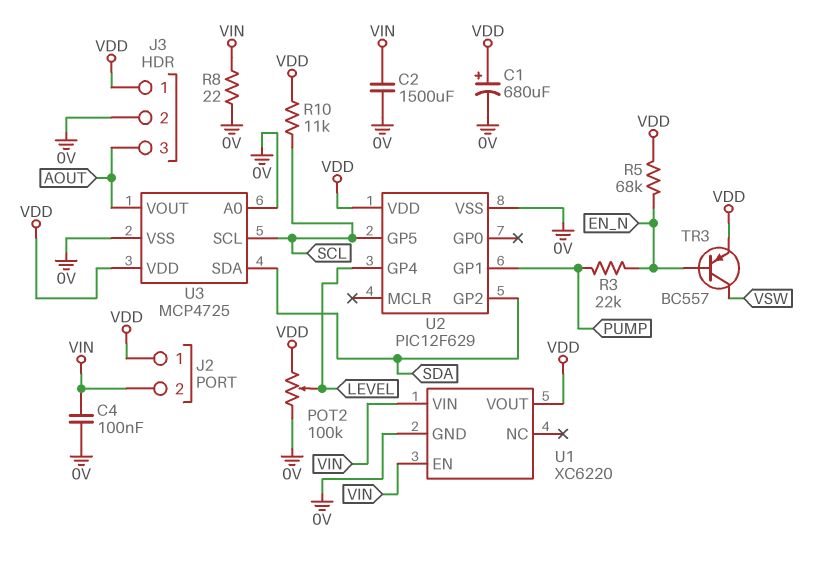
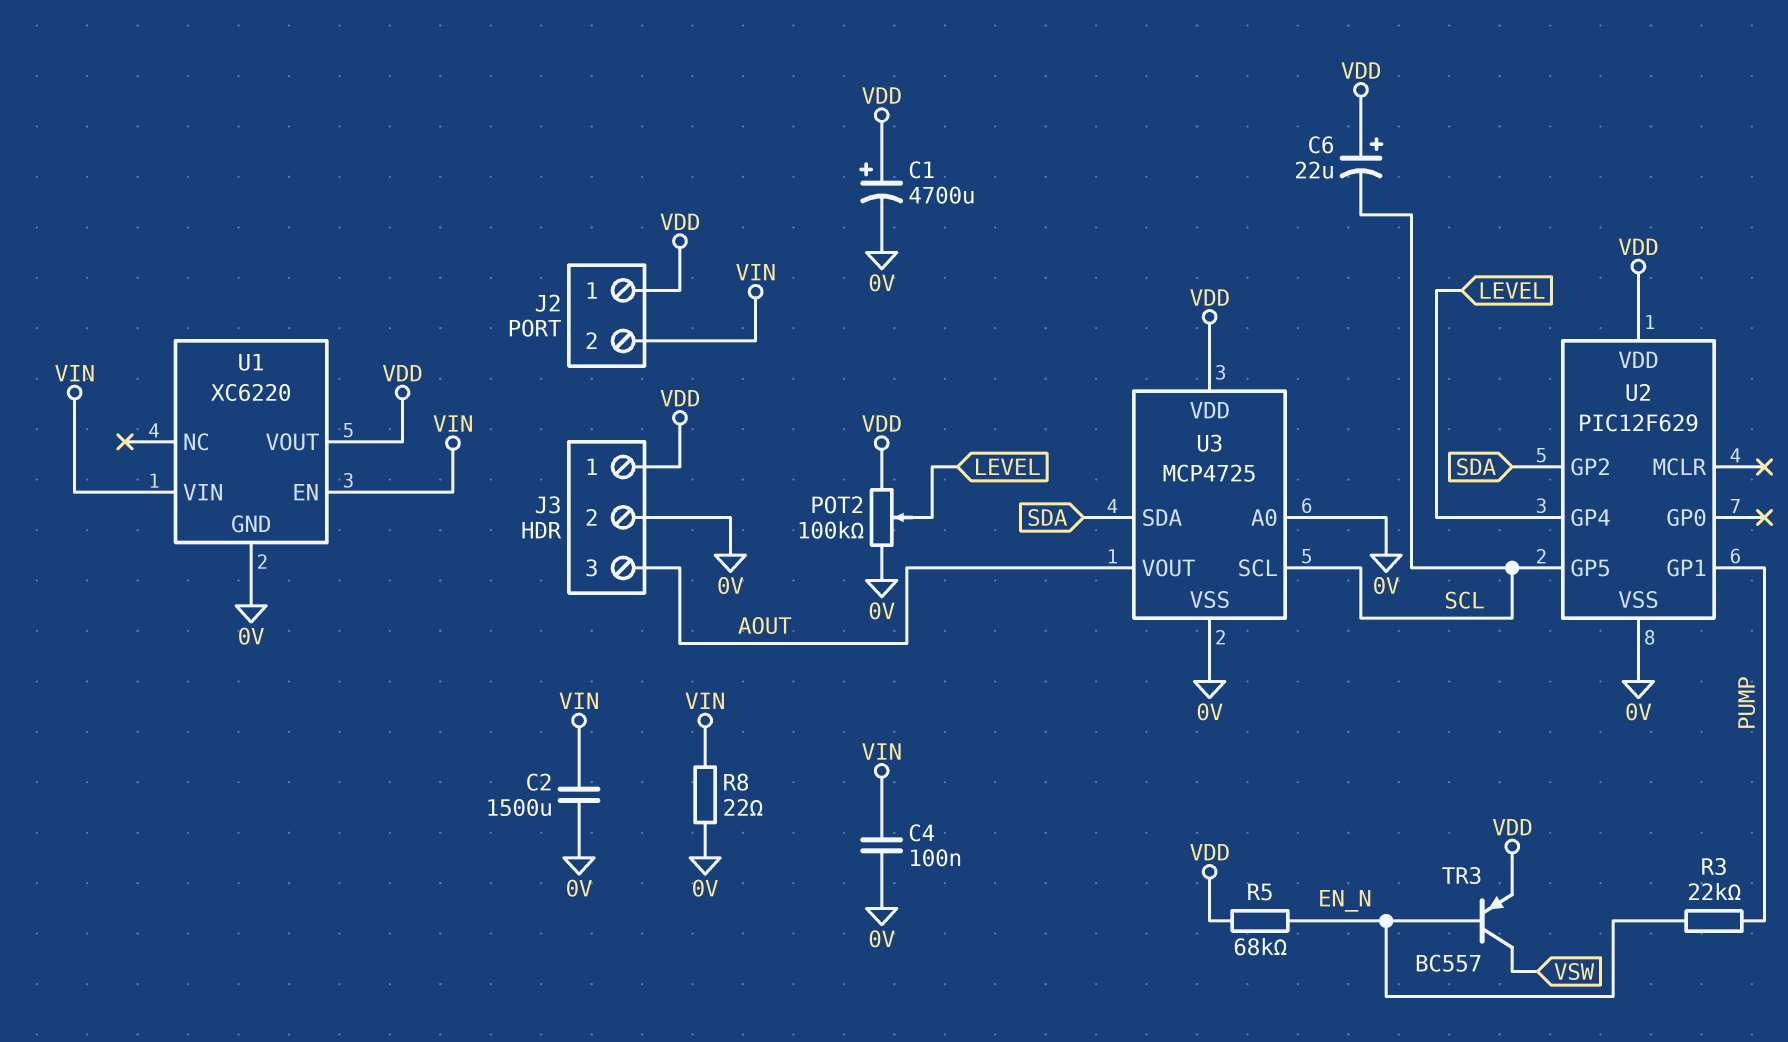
C1: 680uF (plus VDD, minus 0V) -> 4700uF (plus VDD, minus 0V)
C6: none -> 22uF (plus VDD, minus SCL)
R10: 11k (SCL, VDD) -> none

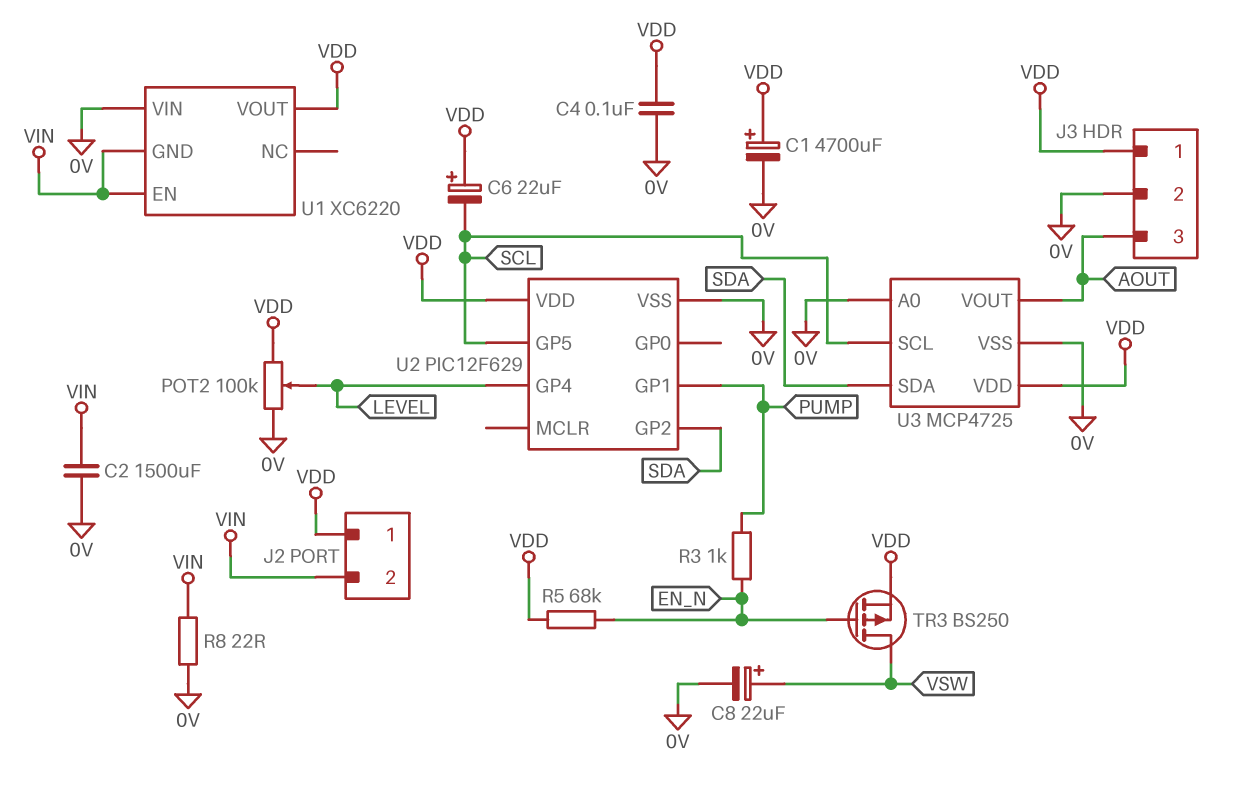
C4: 100nF (0V, VIN) -> 100nF (0V, VDD)
C8: none -> 22uF (plus VSW, minus 0V)
R3: 22k (EN_N, PUMP) -> 1k (EN_N, PUMP)
TR3: PNP BC557 (B EN_N, C VSW, E VDD) -> PMOS BS250 (G EN_N, D VSW, S VDD)
U1 pin GND: 0V -> VIN
U1 pin VIN: VIN -> 0V

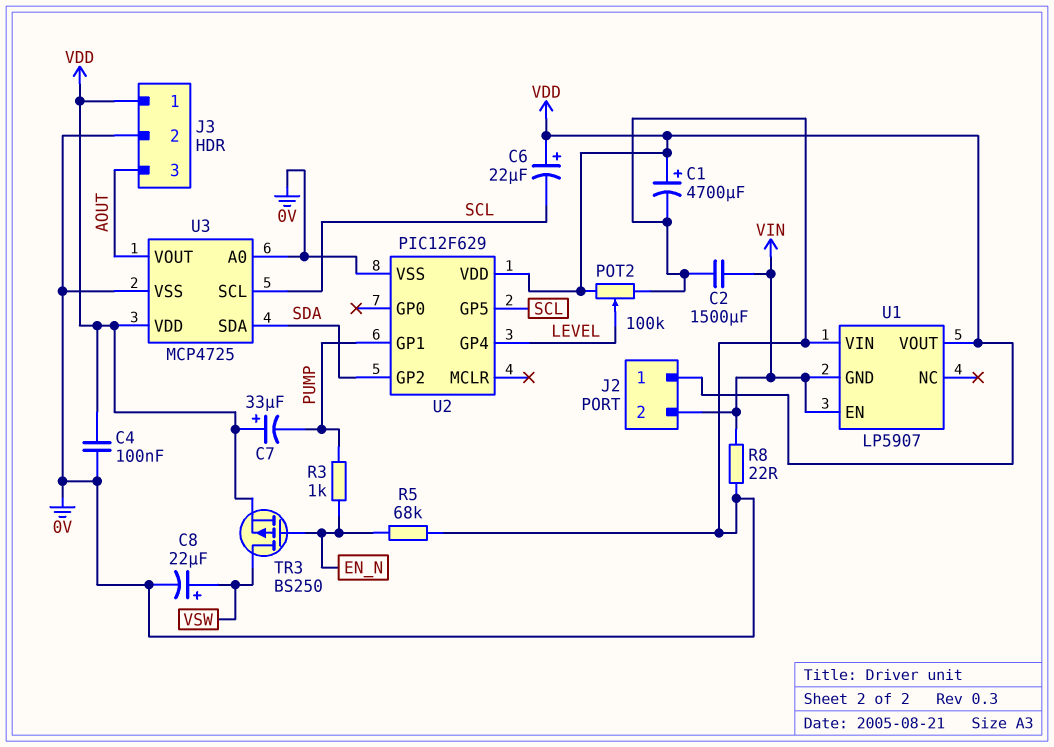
C7: none -> 33uF (plus VDD, minus PUMP)
R5: 68k (EN_N, VDD) -> 68k (0V, EN_N)
U1: XC6220 -> LP5907

